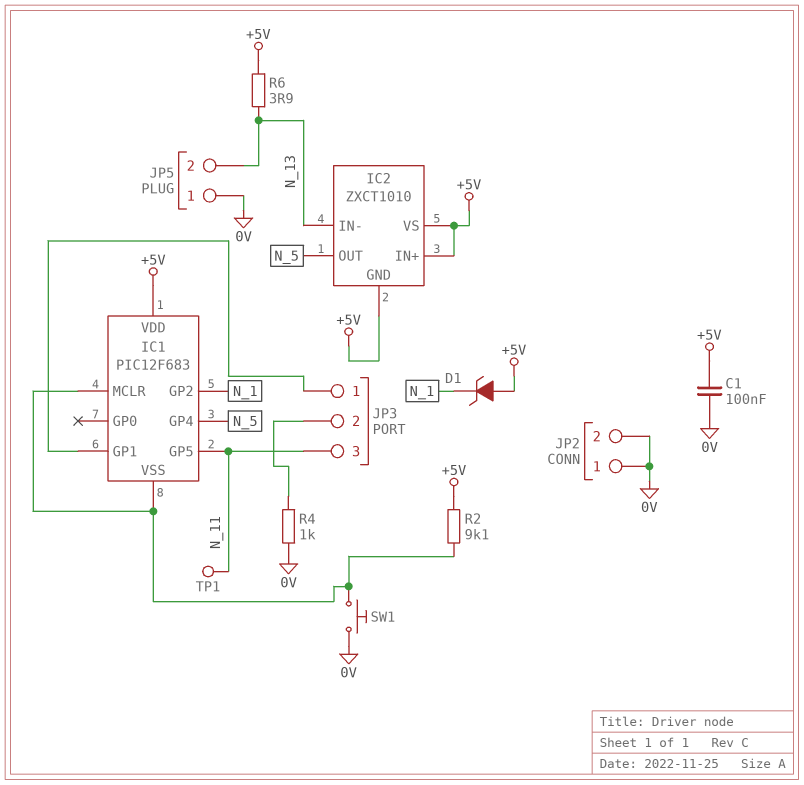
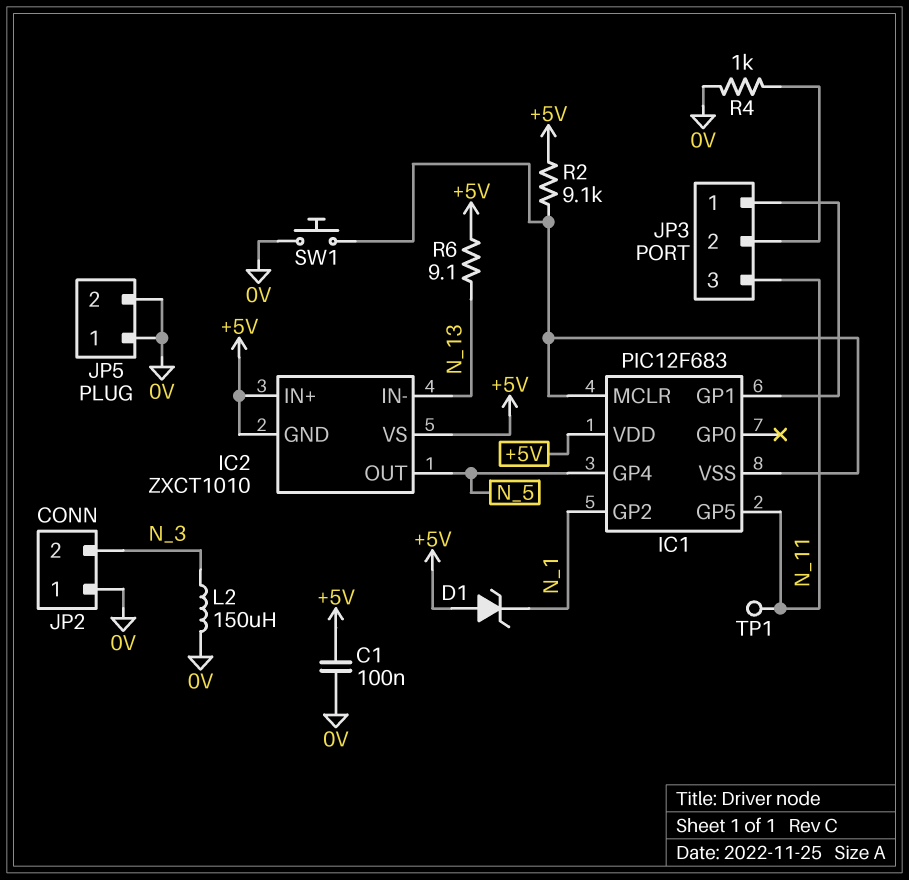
JP2 pin 2: 0V -> N_3
JP5 pin 2: N_13 -> 0V
L2: none -> 150uH (0V, N_3)
R6: 3.9 (+5V, N_13) -> 9.1 (+5V, N_13)

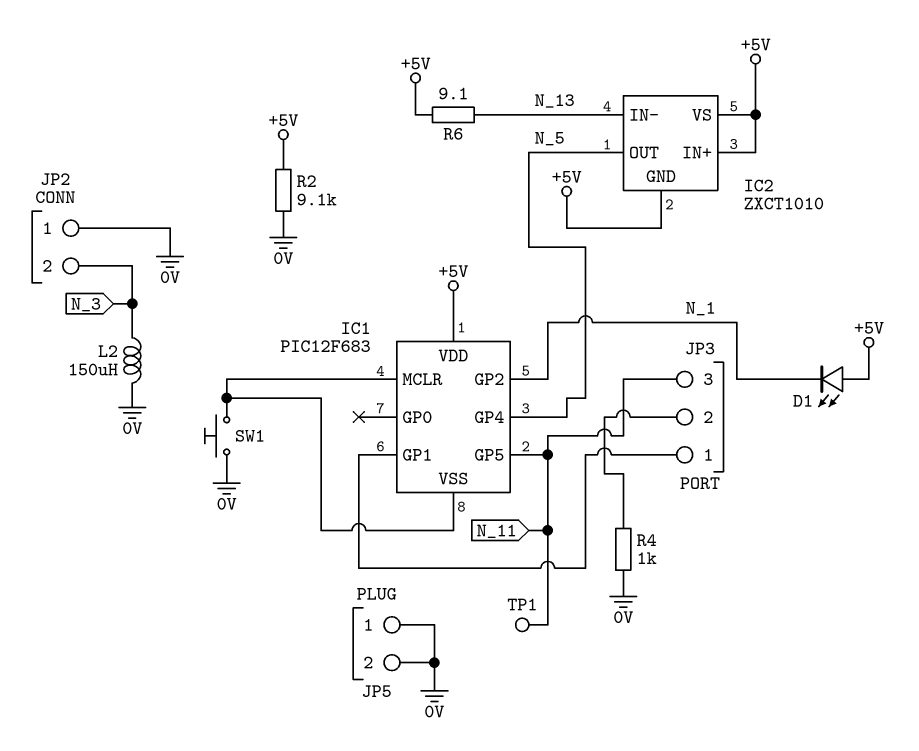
C1: 100nF (+5V, 0V) -> none
D1: zener (A +5V, K N_1) -> LED (A +5V, K N_1)
R2: 9.1k (+5V, IC1/MCLR) -> 9.1k (+5V, 0V)

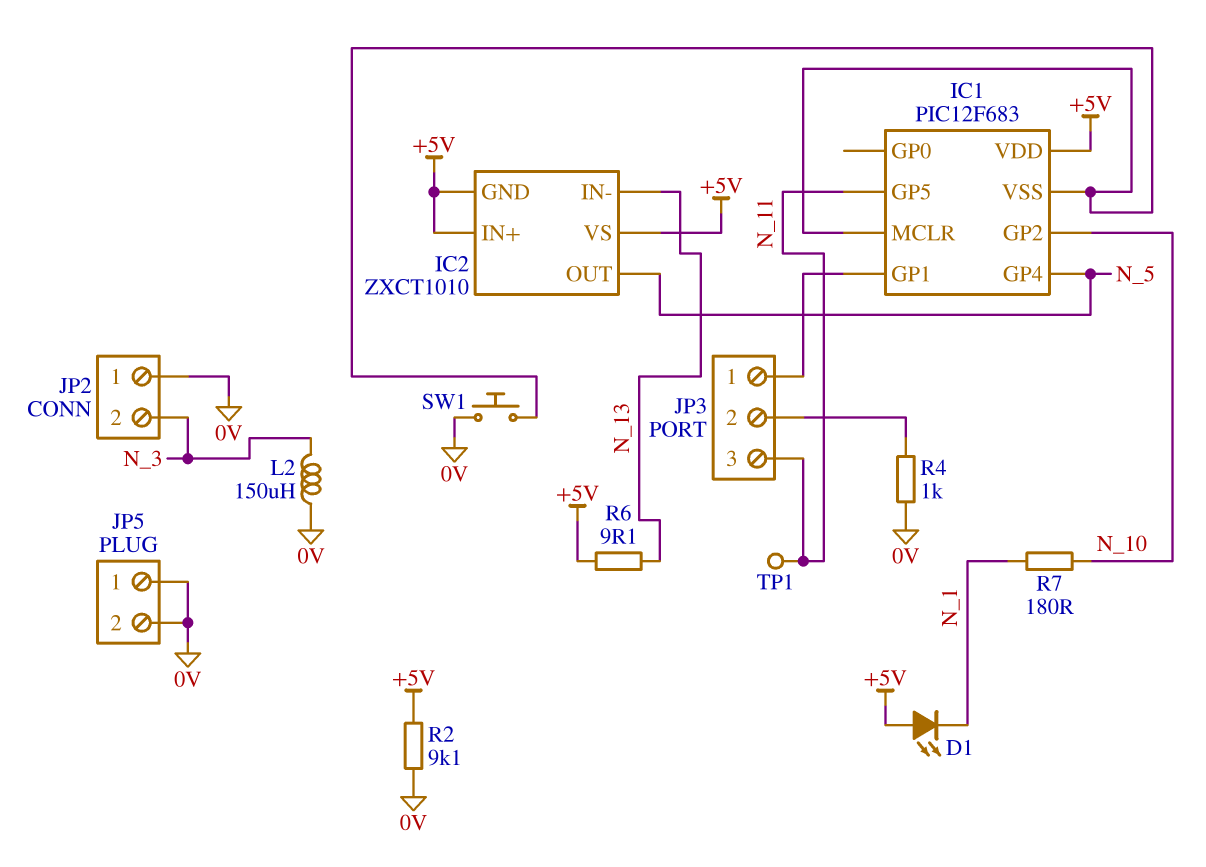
IC1 pin GP2: N_1 -> N_10
R7: none -> 180 (N_1, N_10)

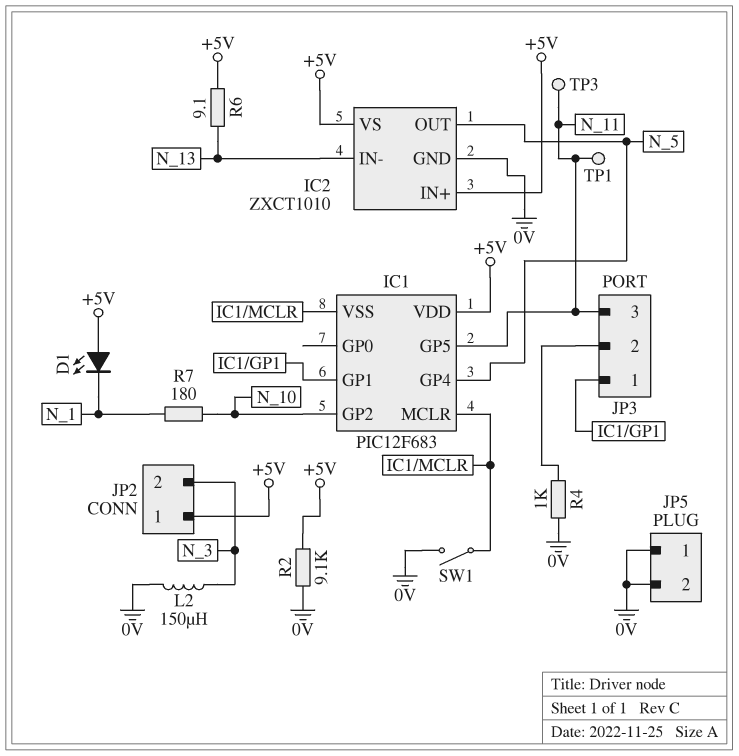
IC2 pin GND: +5V -> 0V
JP2 pin 1: 0V -> +5V
SW1: button (0V, IC1/MCLR) -> switch (0V, IC1/MCLR)
TP3: none -> test point (N_11)

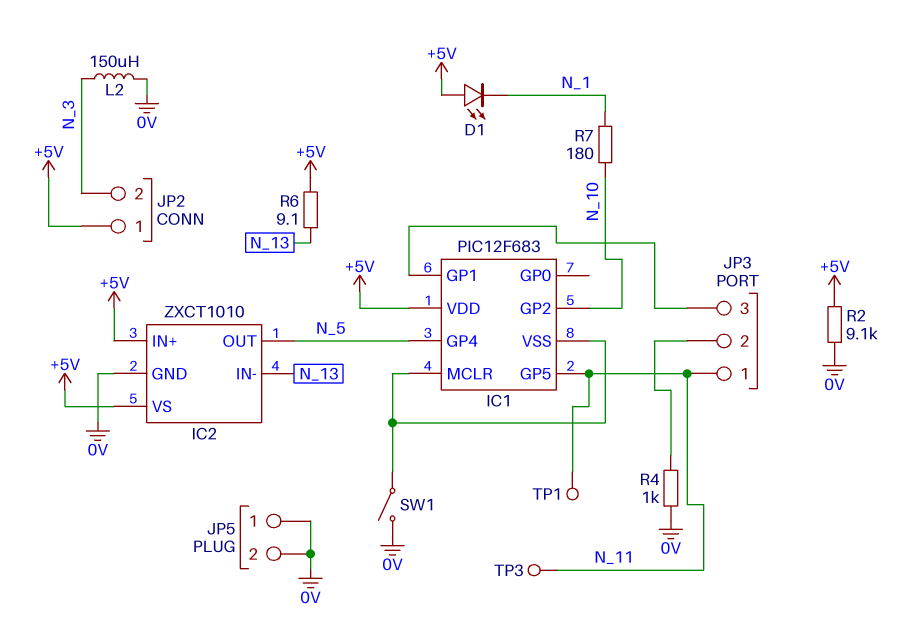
JP3 pin 1: IC1/GP1 -> N_11
JP3 pin 3: N_11 -> IC1/GP1

